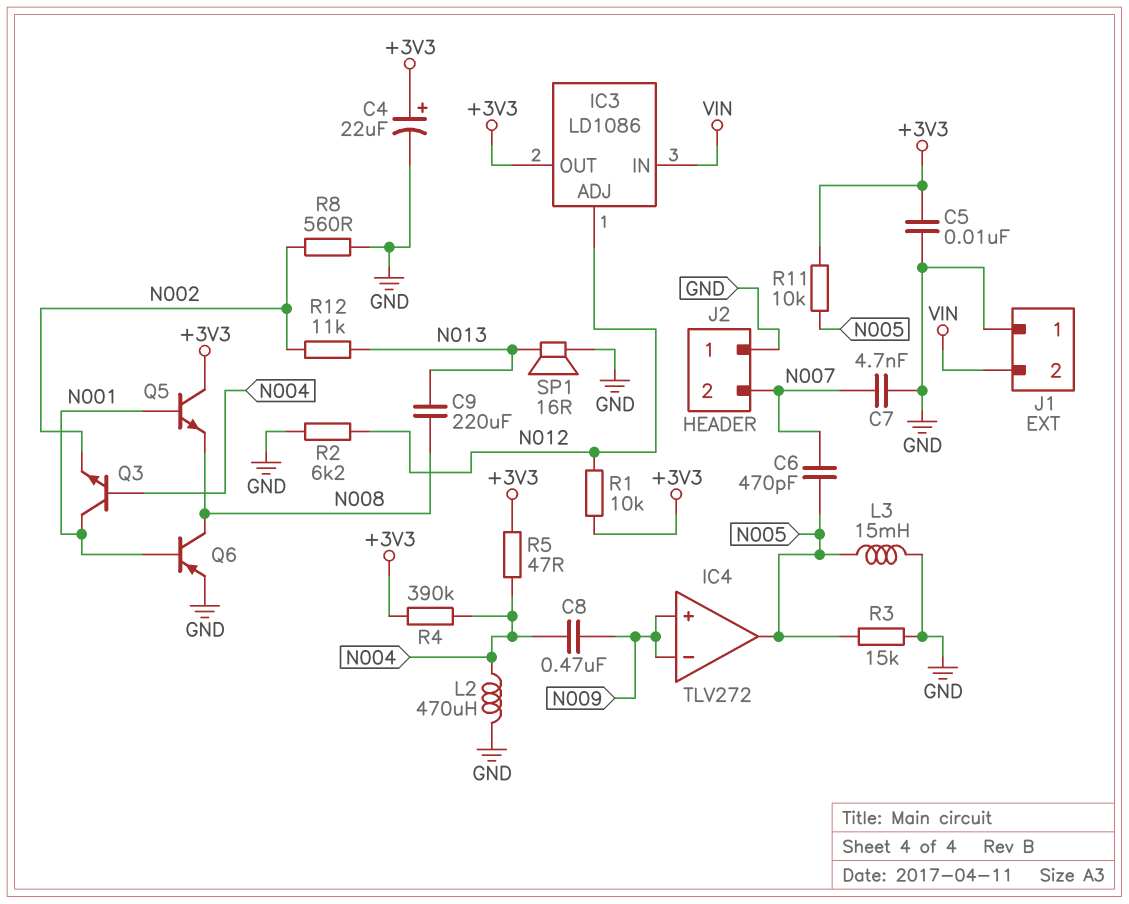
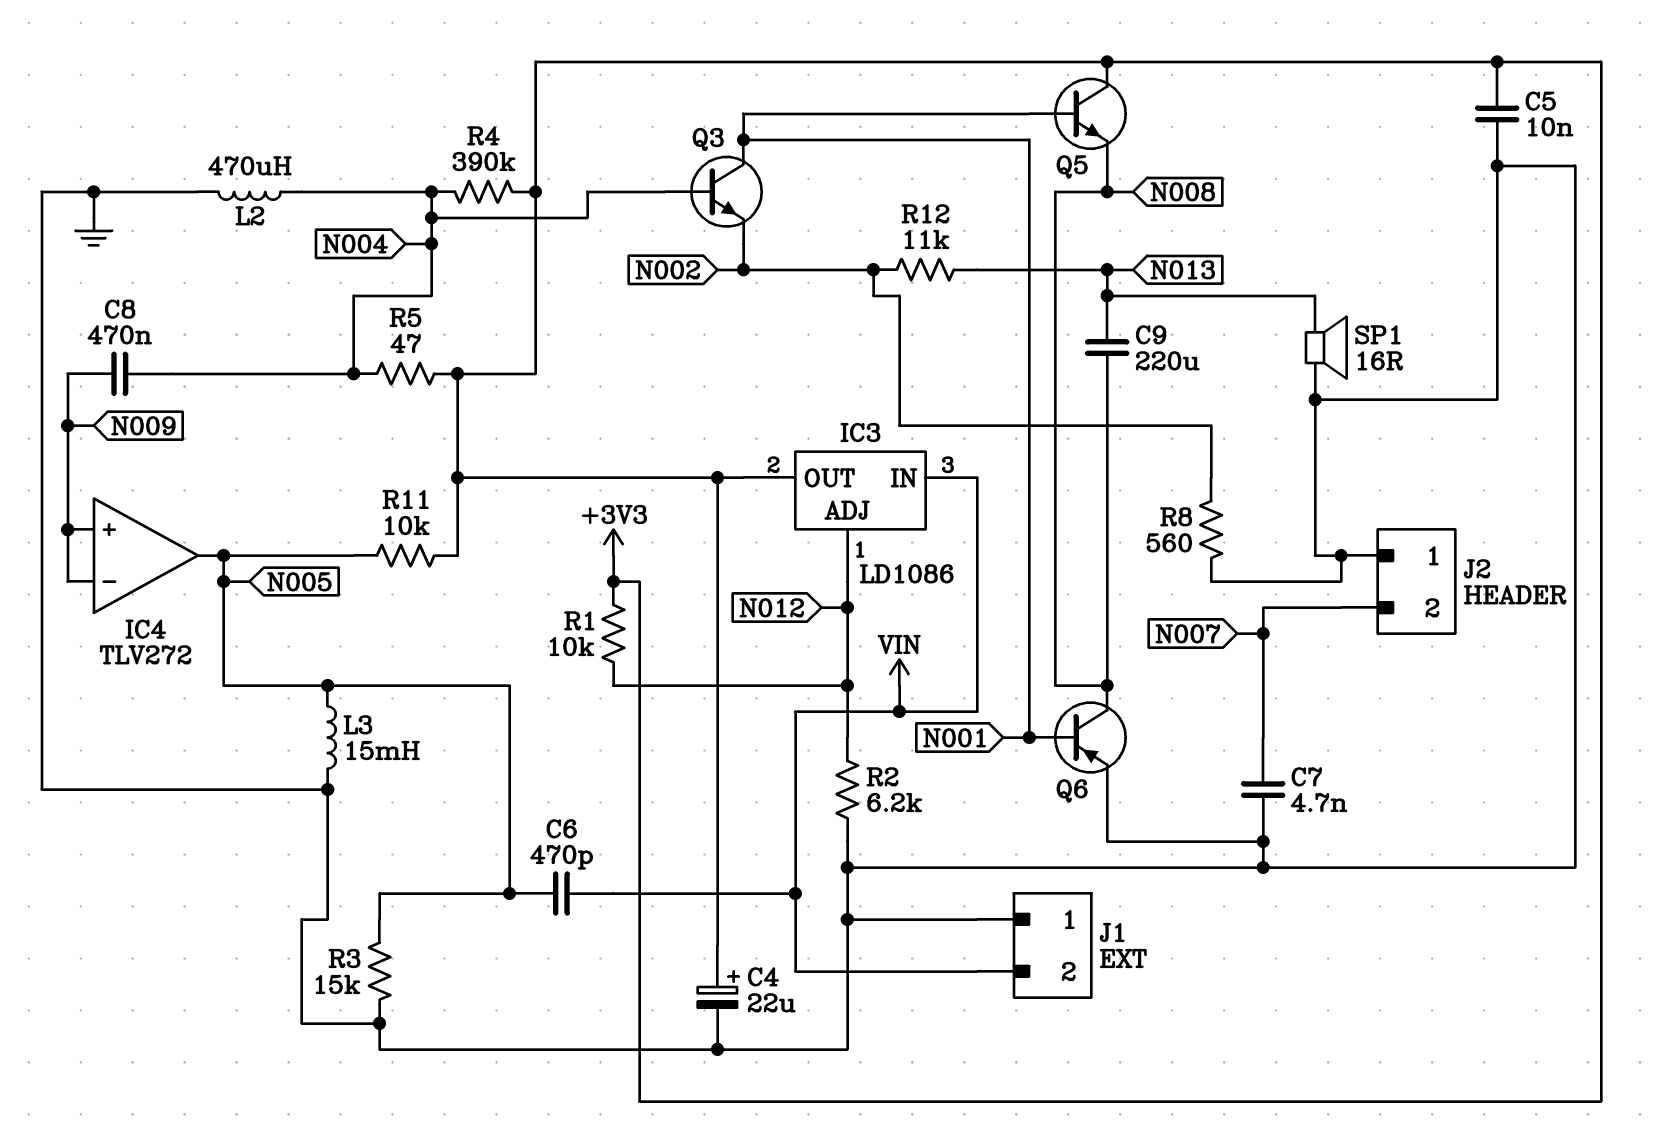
C6: 470pF (N005, N007) -> 470pF (N005, VIN)

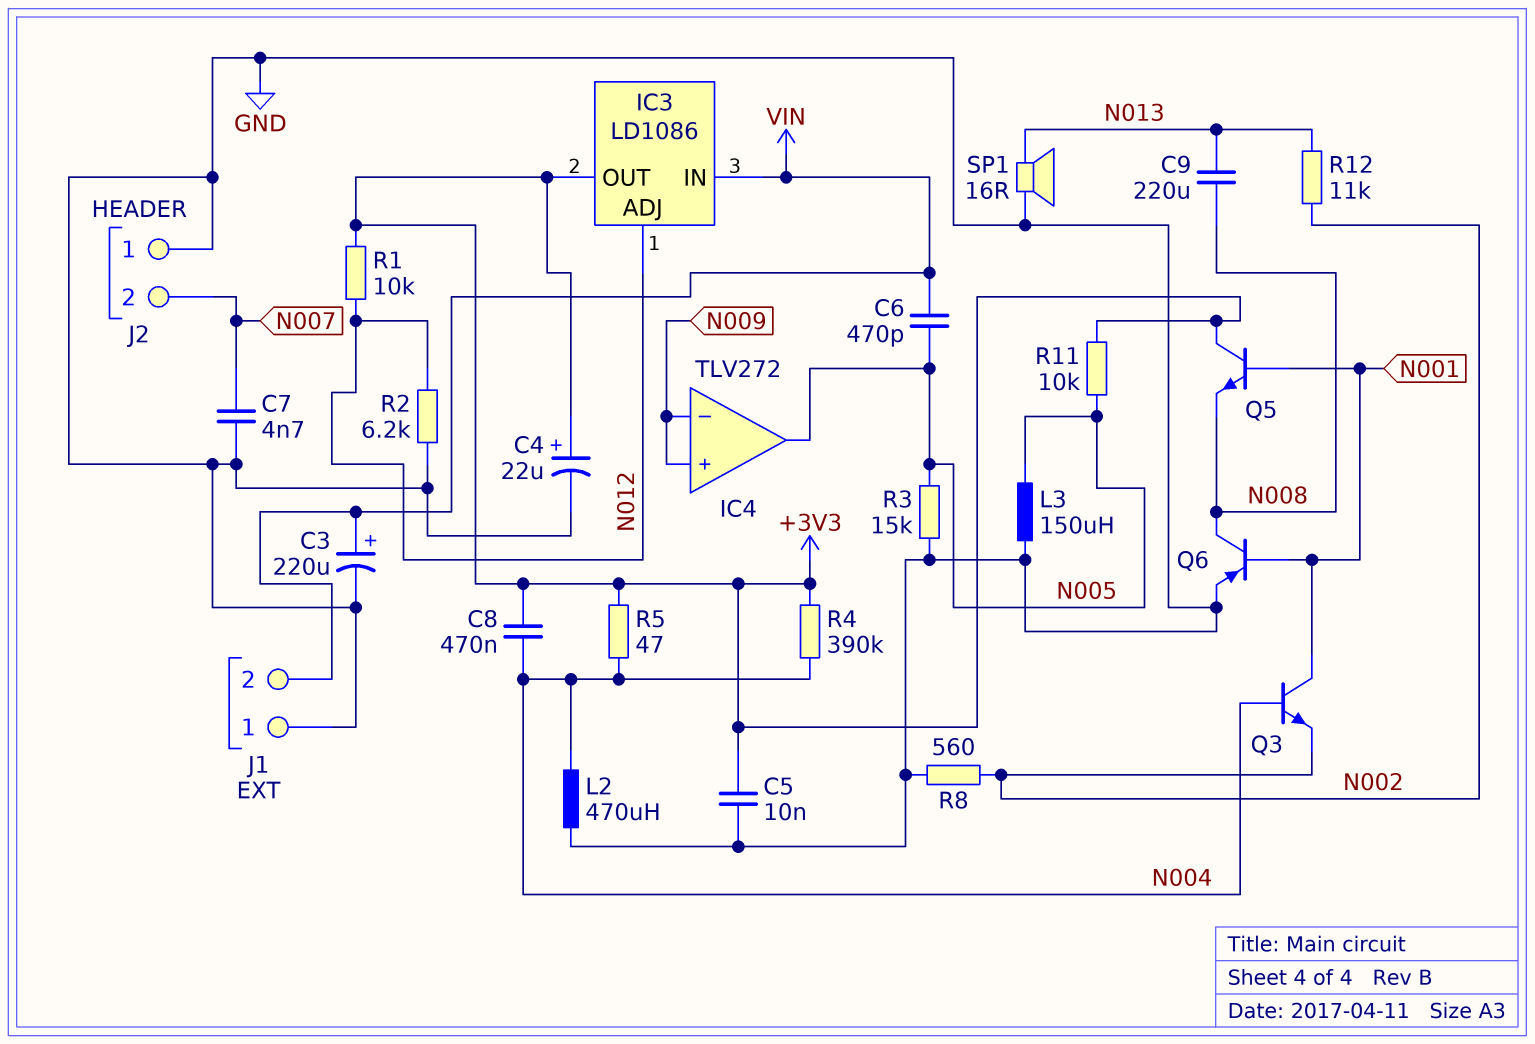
C3: none -> 220uF (plus VIN, minus GND)
C8: 470nF (N004, N009) -> 470nF (+3V3, N004)
L3: 15mH (GND, N005) -> 150uH (GND, N005)

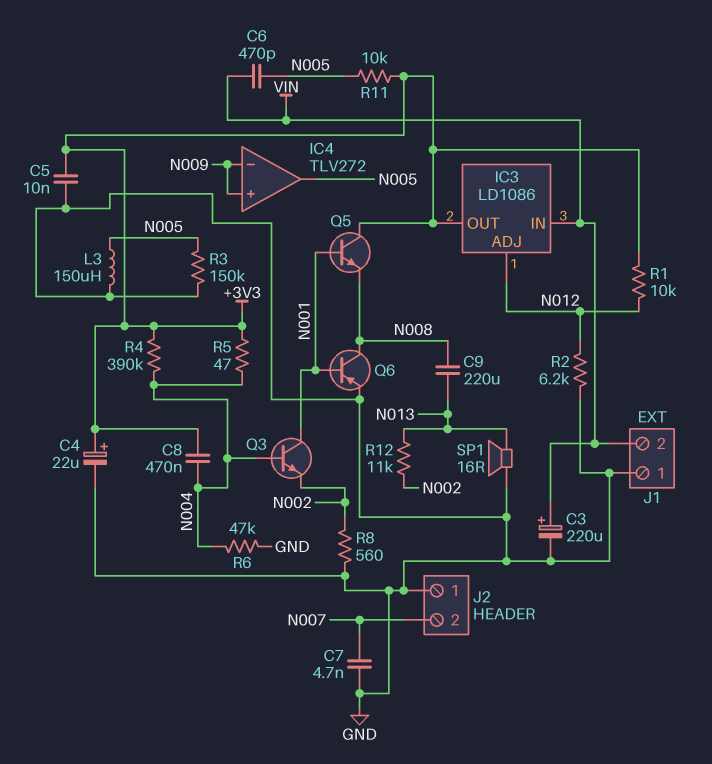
L2: 470uH (GND, N004) -> none
R3: 15k (GND, N005) -> 150k (GND, N005)
R6: none -> 47k (GND, N004)

